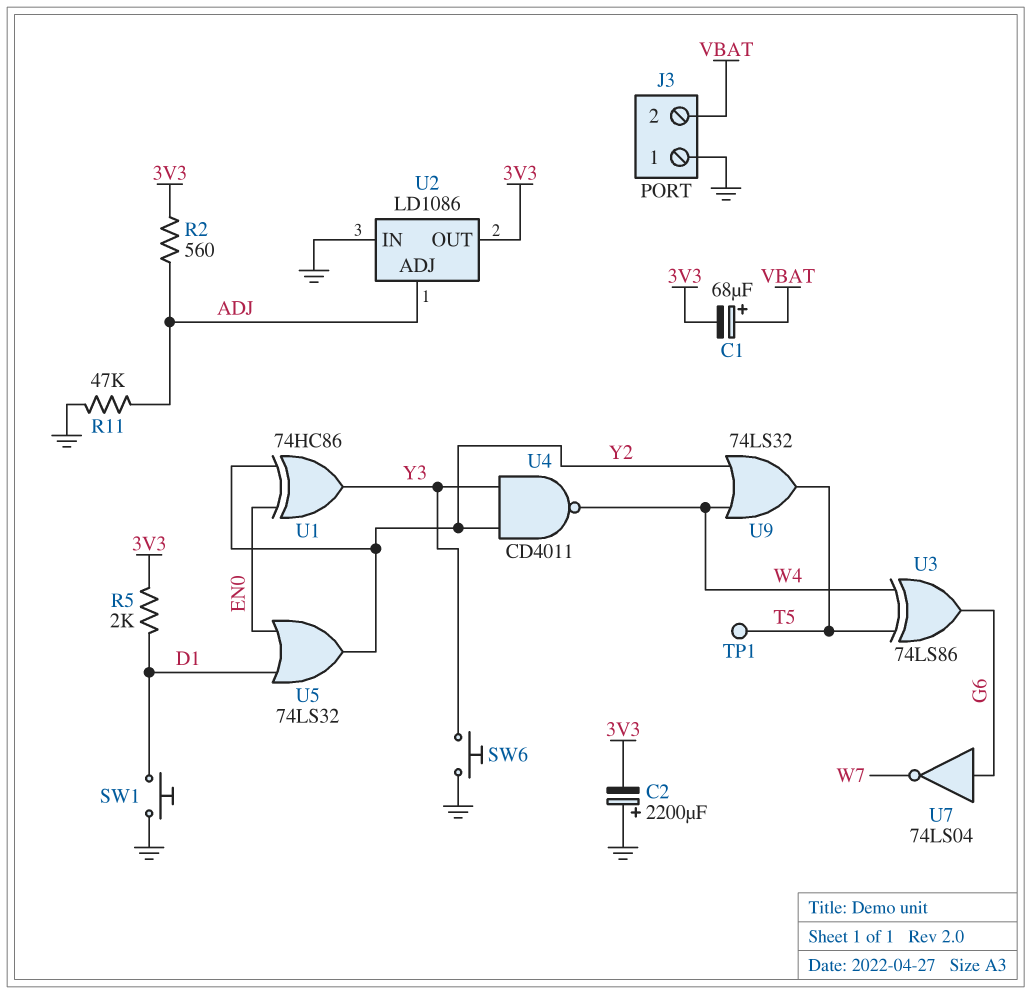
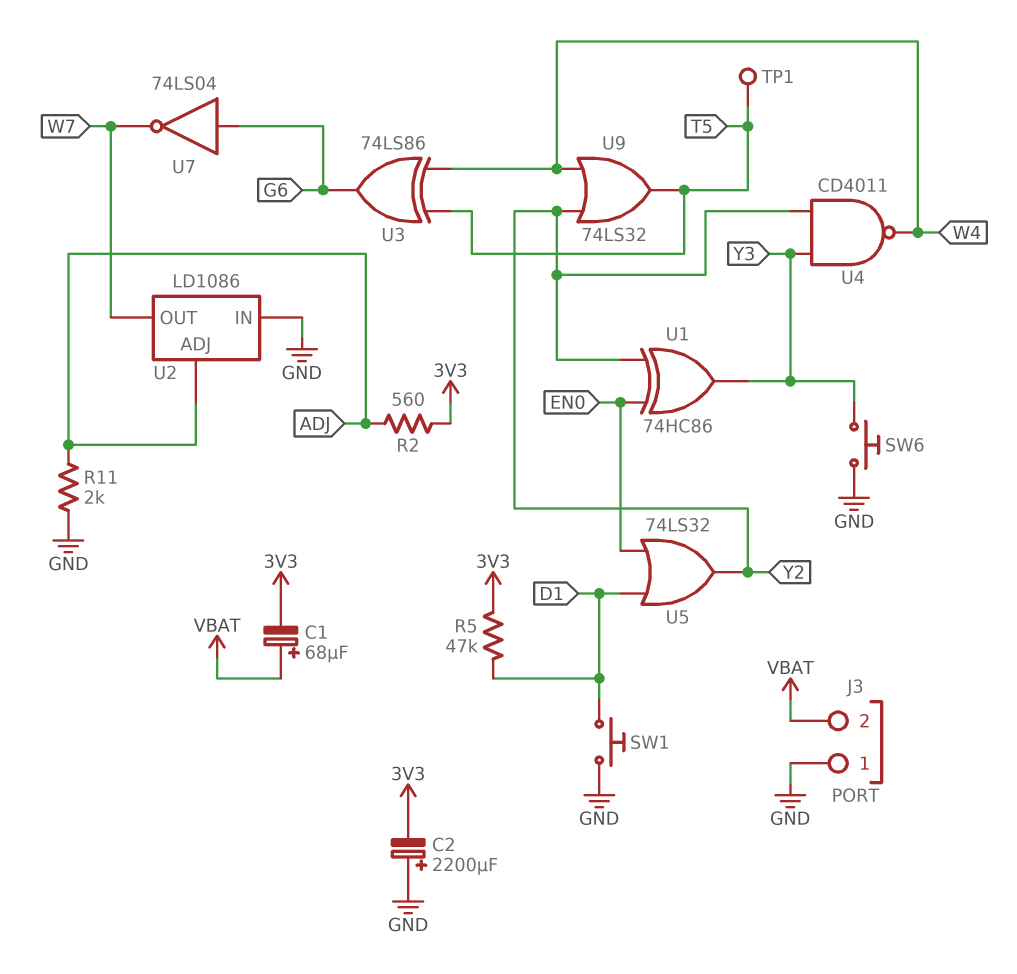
R5: 2k (3V3, D1) -> 47k (3V3, D1)
R11: 47k (ADJ, GND) -> 2k (ADJ, GND)
U2 pin OUT: 3V3 -> W7

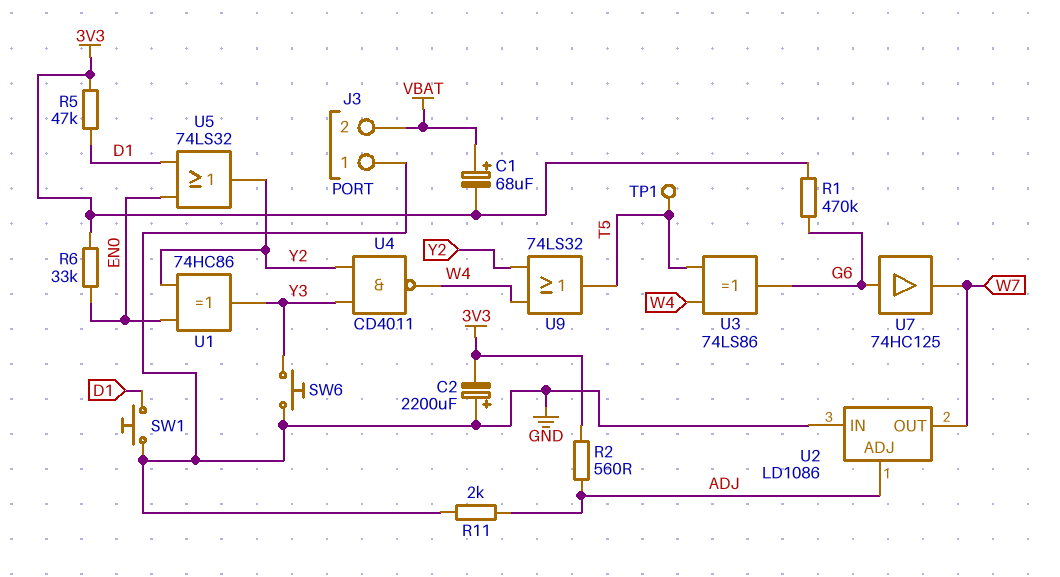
R1: none -> 470k (3V3, G6)
R6: none -> 33k (3V3, EN0)
U7: NOT 74LS04 (in G6, out W7) -> buffer 74HC125 (in G6, out W7)

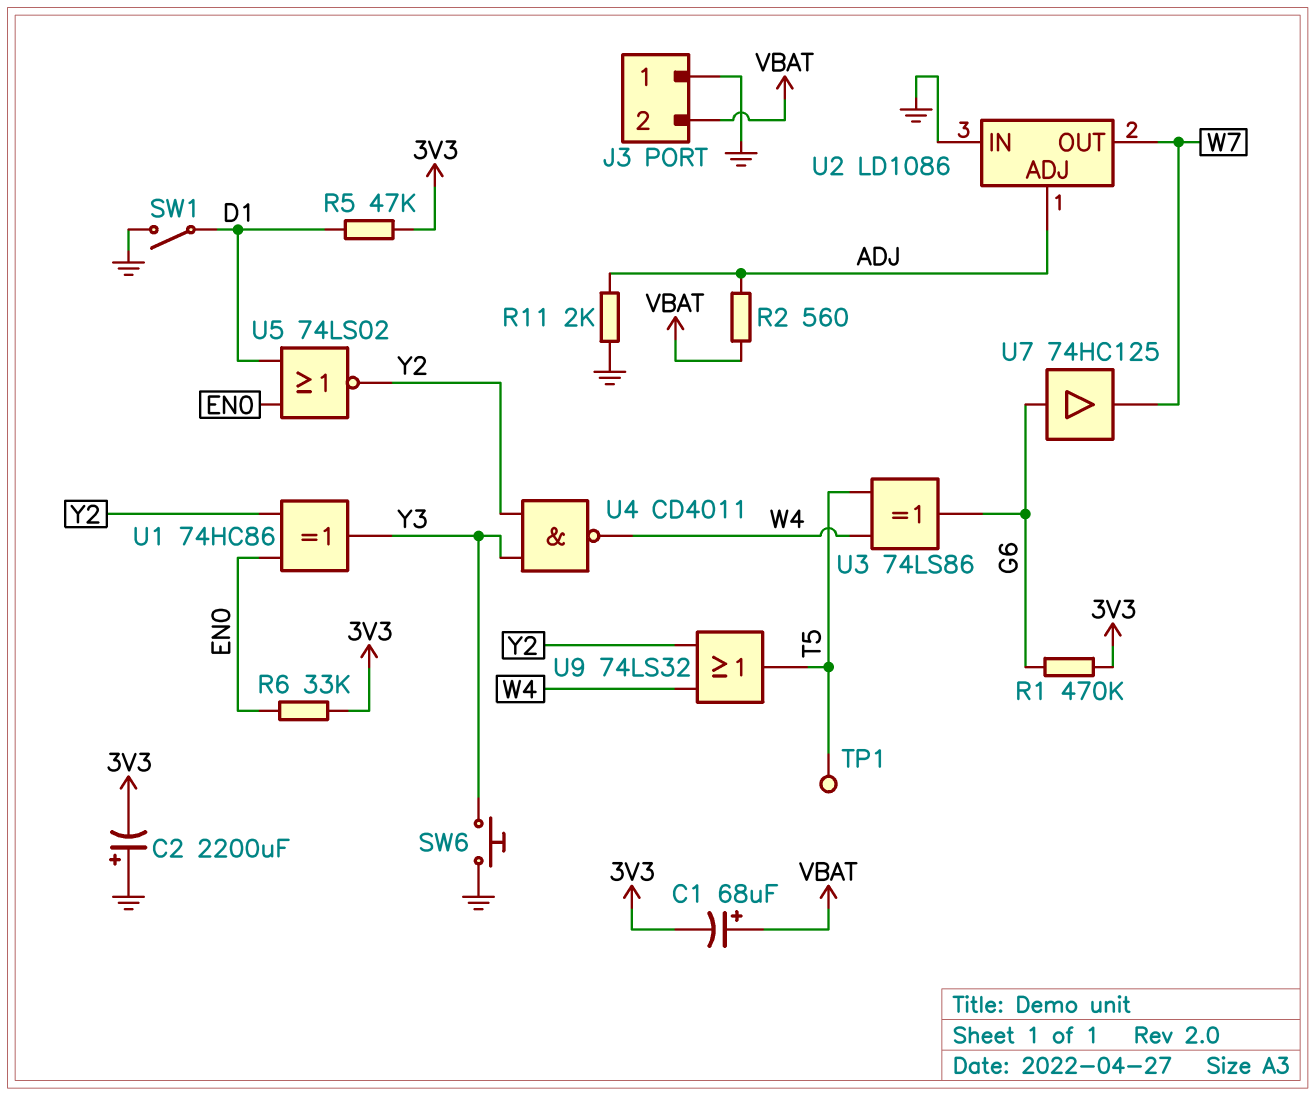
R2: 560 (3V3, ADJ) -> 560 (ADJ, VBAT)
SW1: button (D1, GND) -> switch (D1, GND)
U5: OR 74LS32 (in D1, in EN0, out Y2) -> NOR 74LS02 (in D1, in EN0, out Y2)

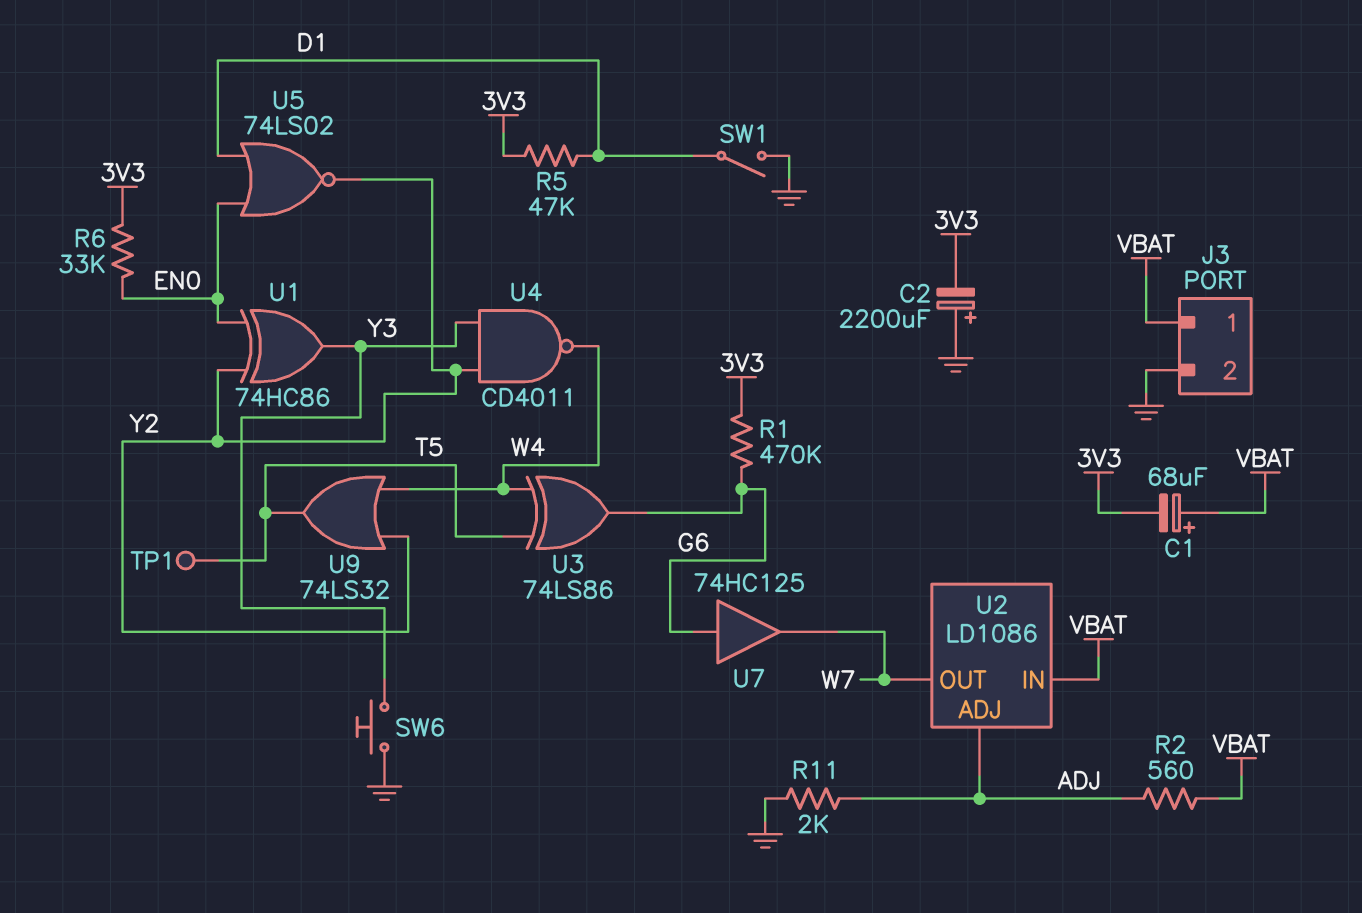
J3 pin 1: GND -> VBAT
J3 pin 2: VBAT -> GND
U2 pin IN: GND -> VBAT

